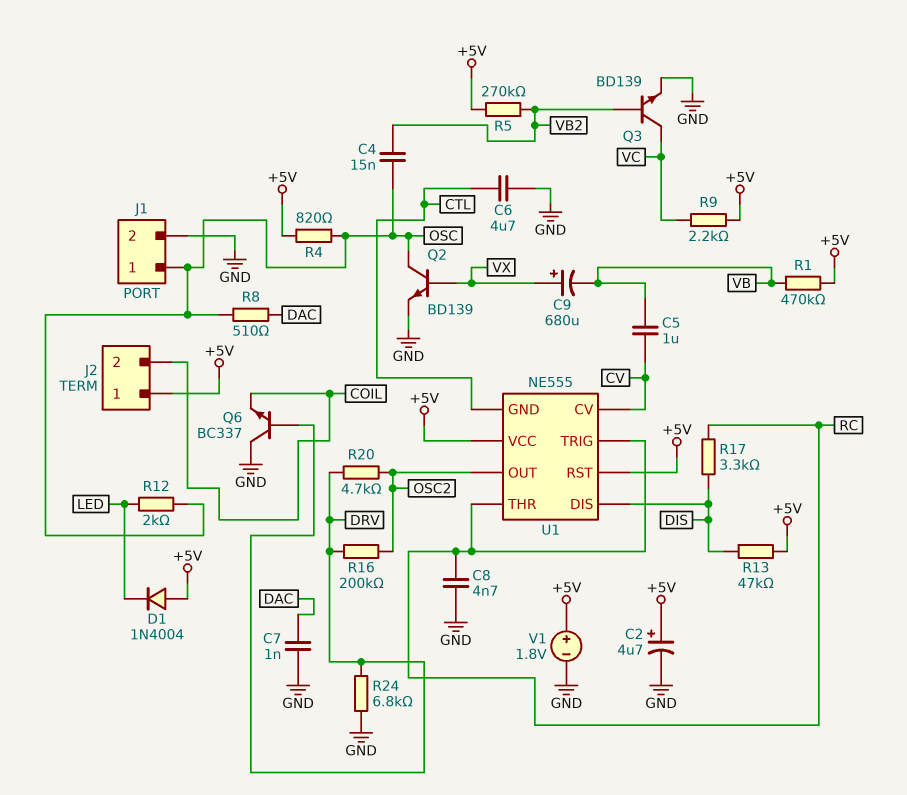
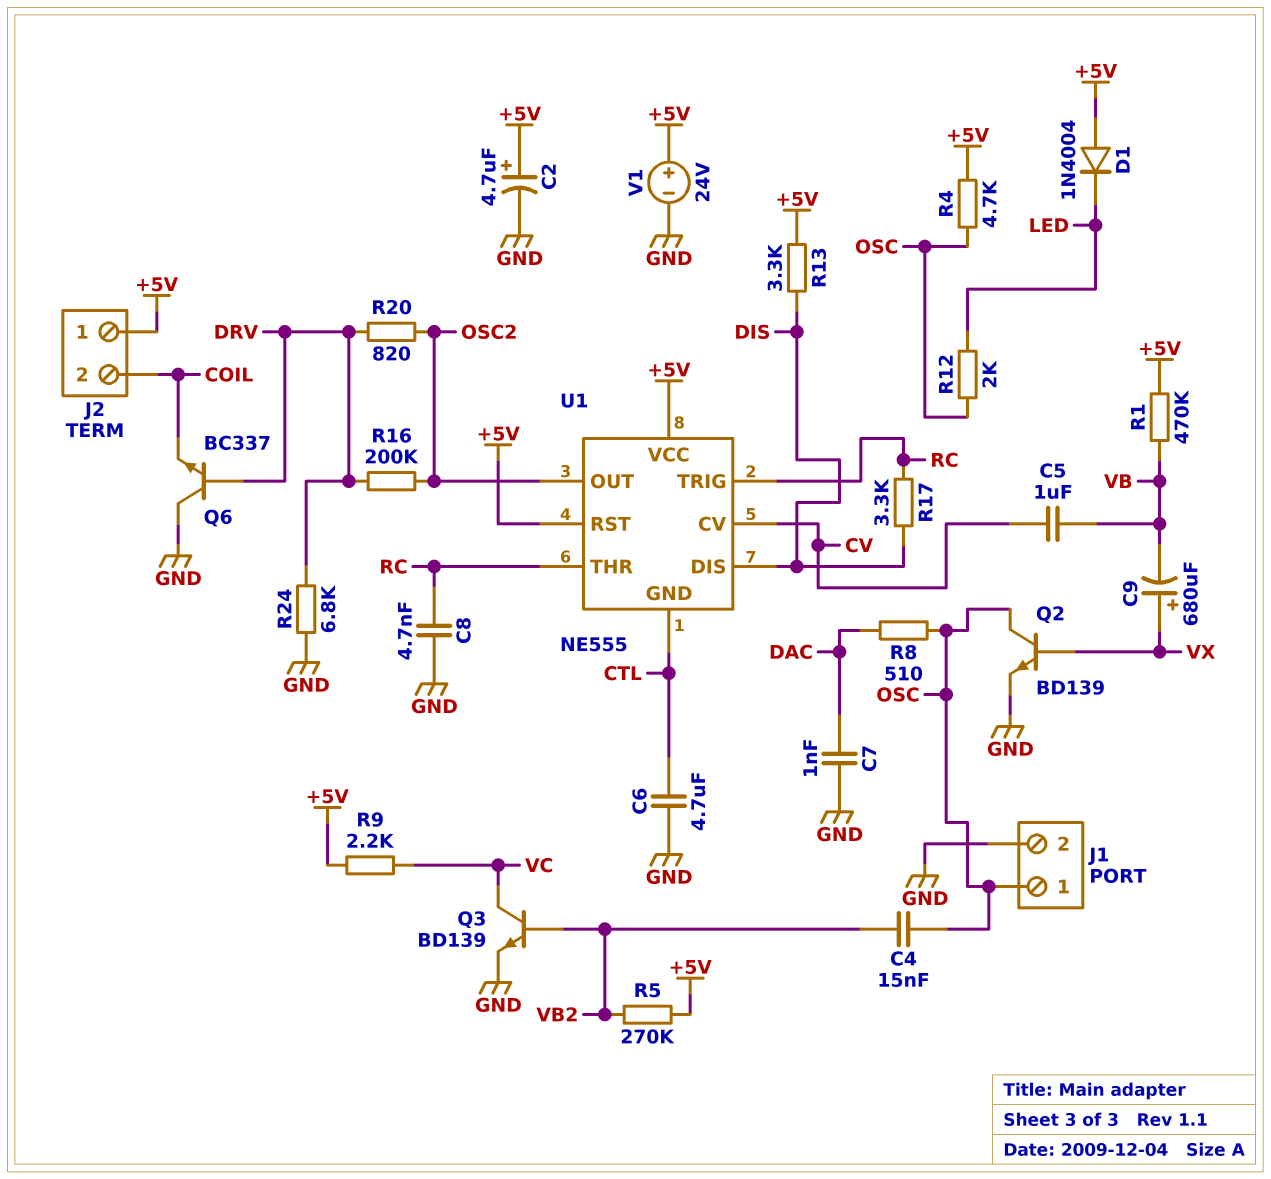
R4: 820 (+5V, OSC) -> 4.7k (+5V, OSC)
R13: 47k (+5V, DIS) -> 3.3k (+5V, DIS)
R20: 4.7k (DRV, OSC2) -> 820 (DRV, OSC2)
V1: 1.8V (plus +5V, minus GND) -> 24V (plus +5V, minus GND)

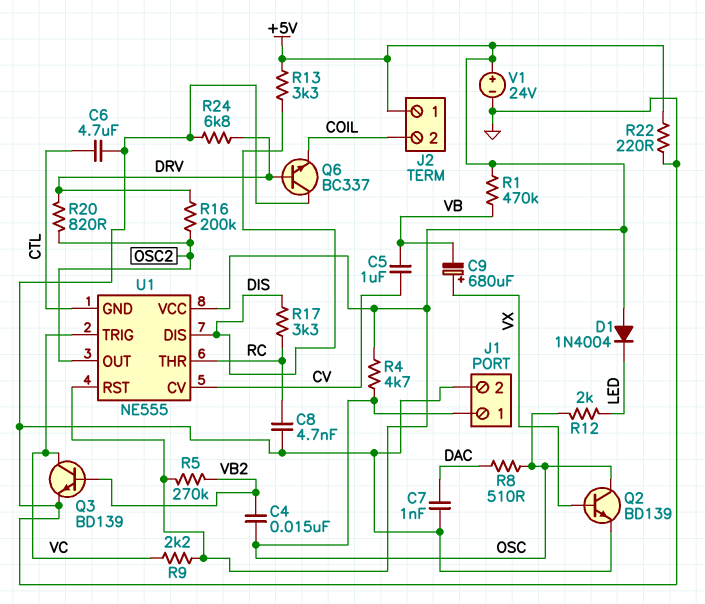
C2: 4.7uF (plus +5V, minus GND) -> none
R22: none -> 220 (+5V, GND)
U1 pin TRIG: RC -> VC

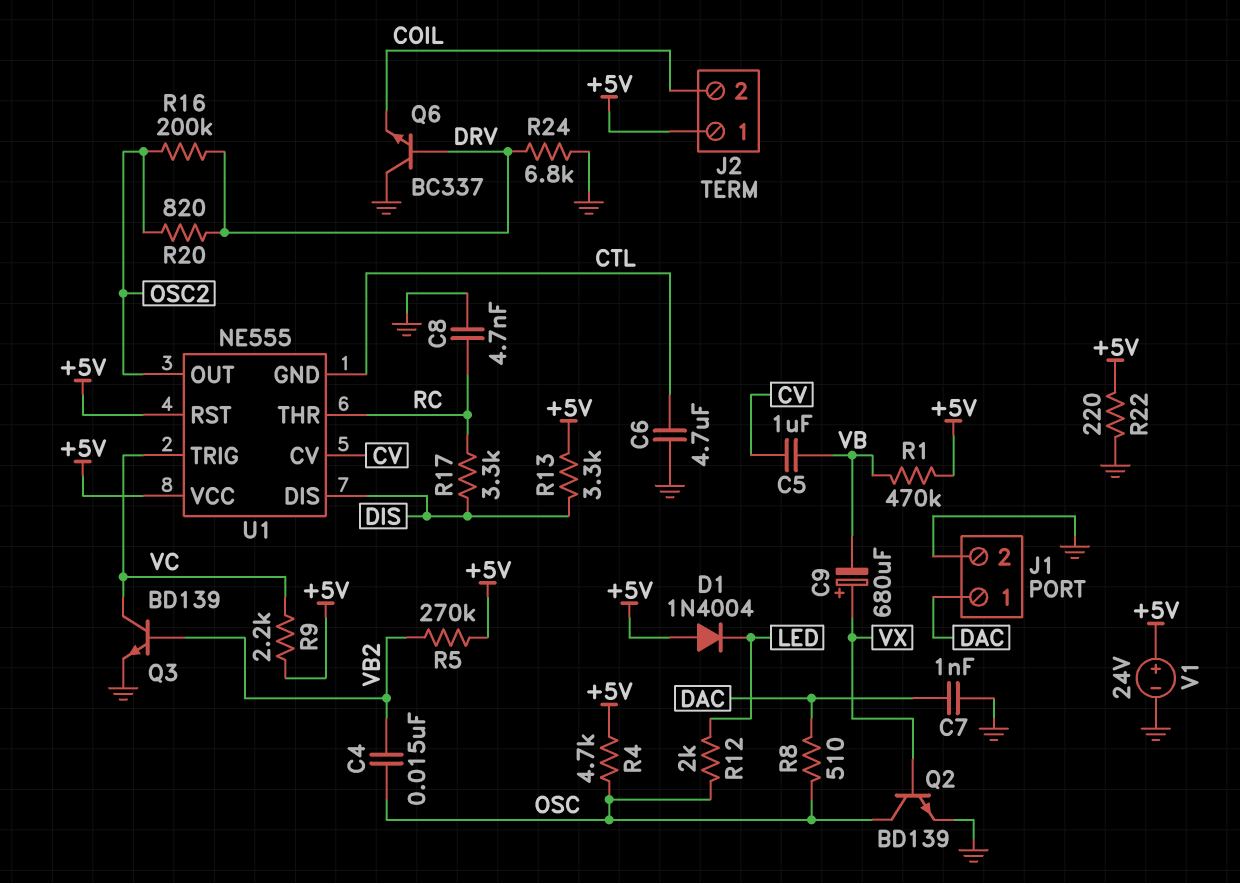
J1 pin 1: OSC -> DAC

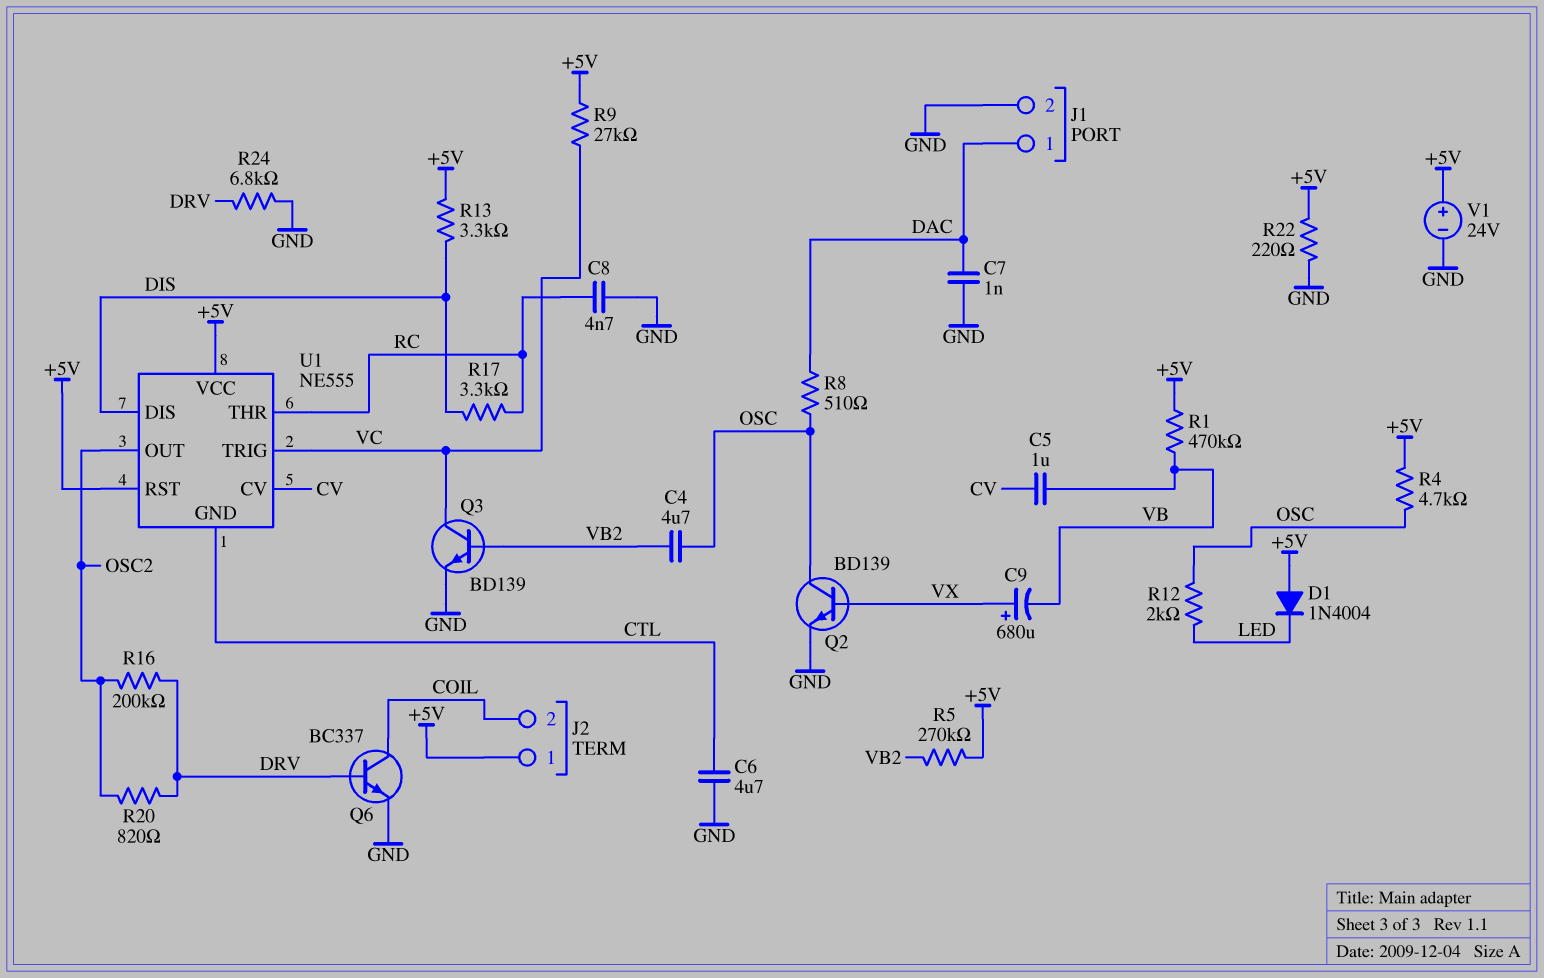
C4: 15nF (OSC, VB2) -> 4.7uF (OSC, VB2)
Q6: NPN BC337 (B DRV, C GND, E COIL) -> NPN BC337 (B DRV, C COIL, E GND)
R9: 2.2k (+5V, VC) -> 27k (+5V, VC)

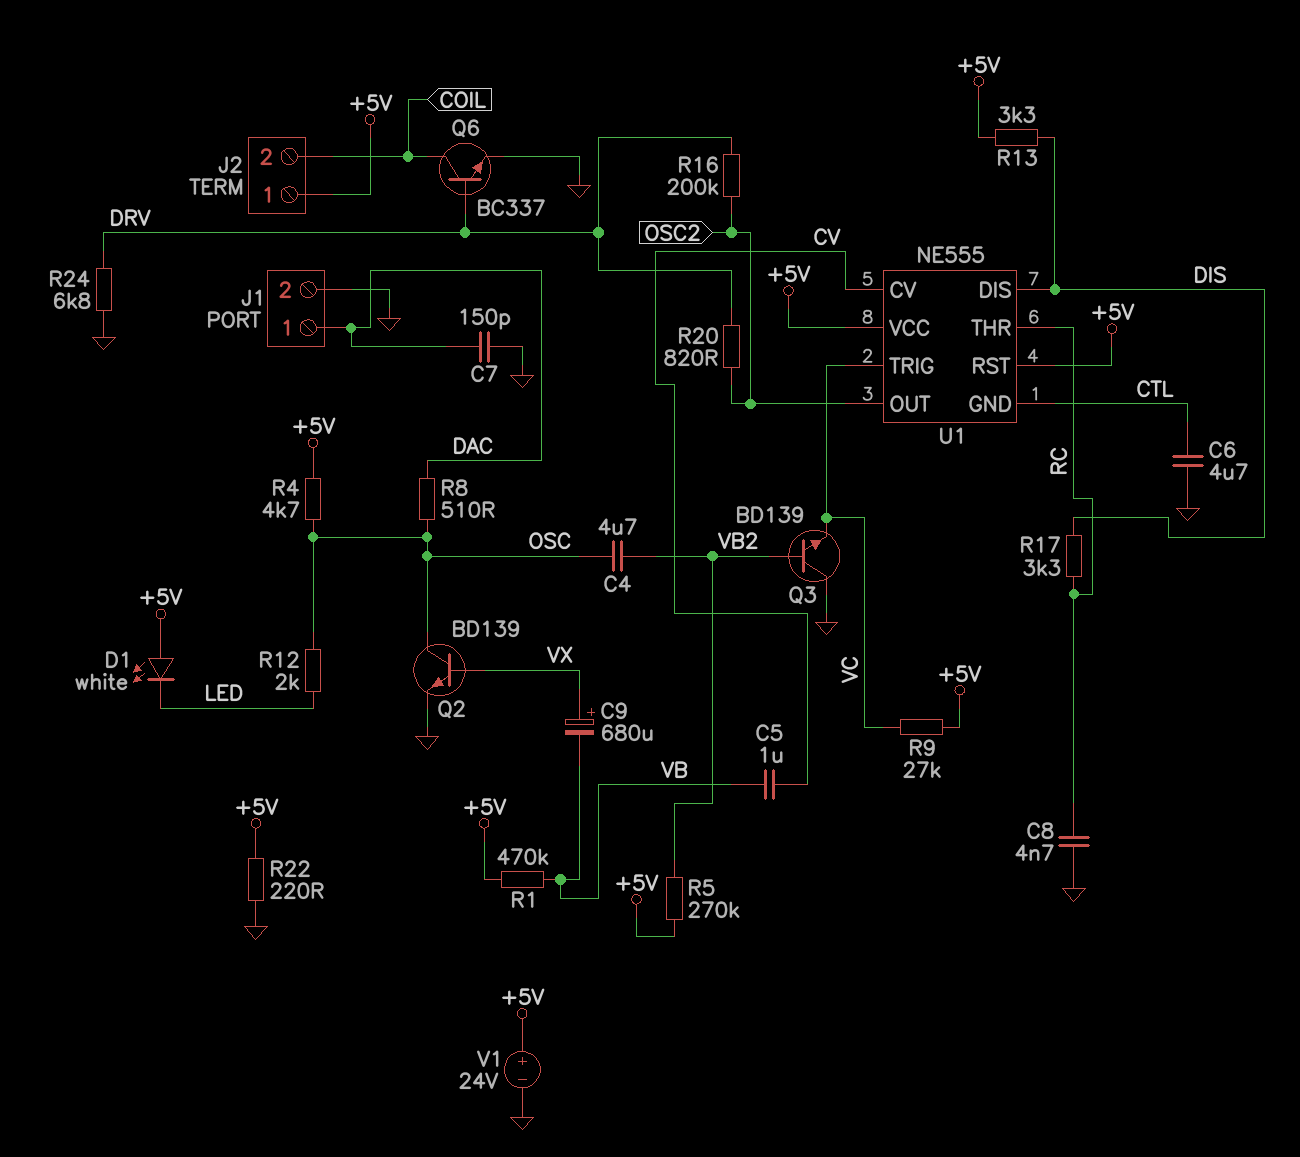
C7: 1nF (DAC, GND) -> 150pF (DAC, GND)
D1: diode 1N4004 (A +5V, K LED) -> LED white (A +5V, K LED)
Q3: NPN BD139 (B VB2, C VC, E GND) -> NPN BD139 (B VB2, C GND, E VC)

